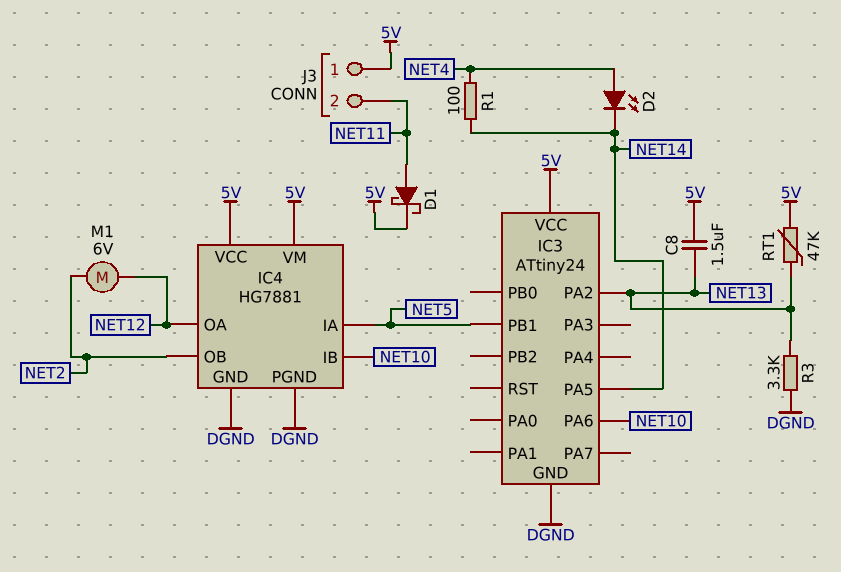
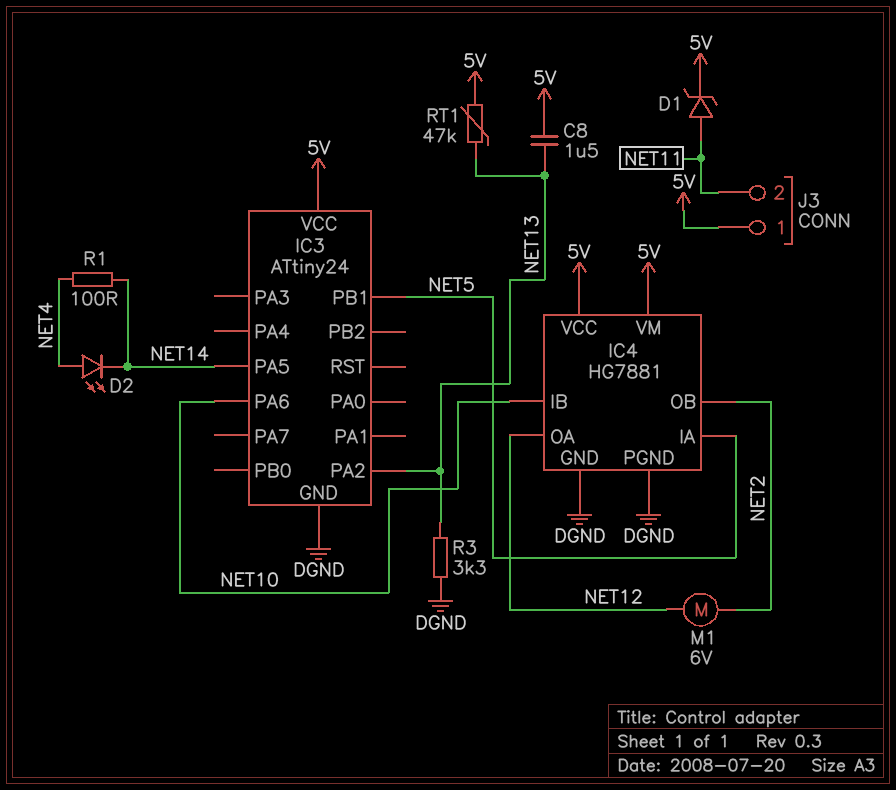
D1: schottky (A NET11, K 5V) -> zener (A NET11, K 5V)

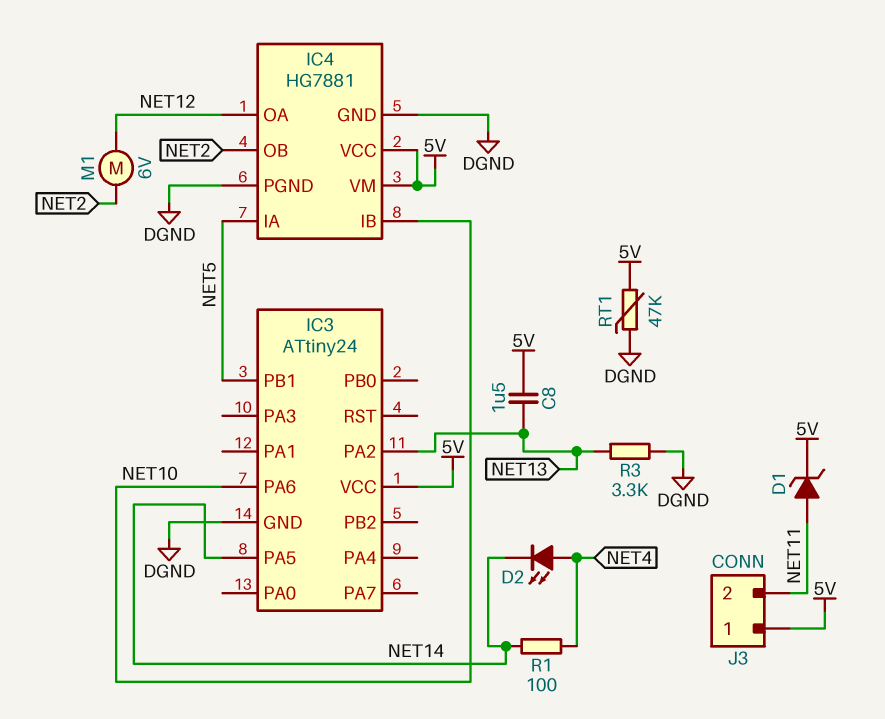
RT1: 47k (5V, NET13) -> 47k (5V, DGND)

